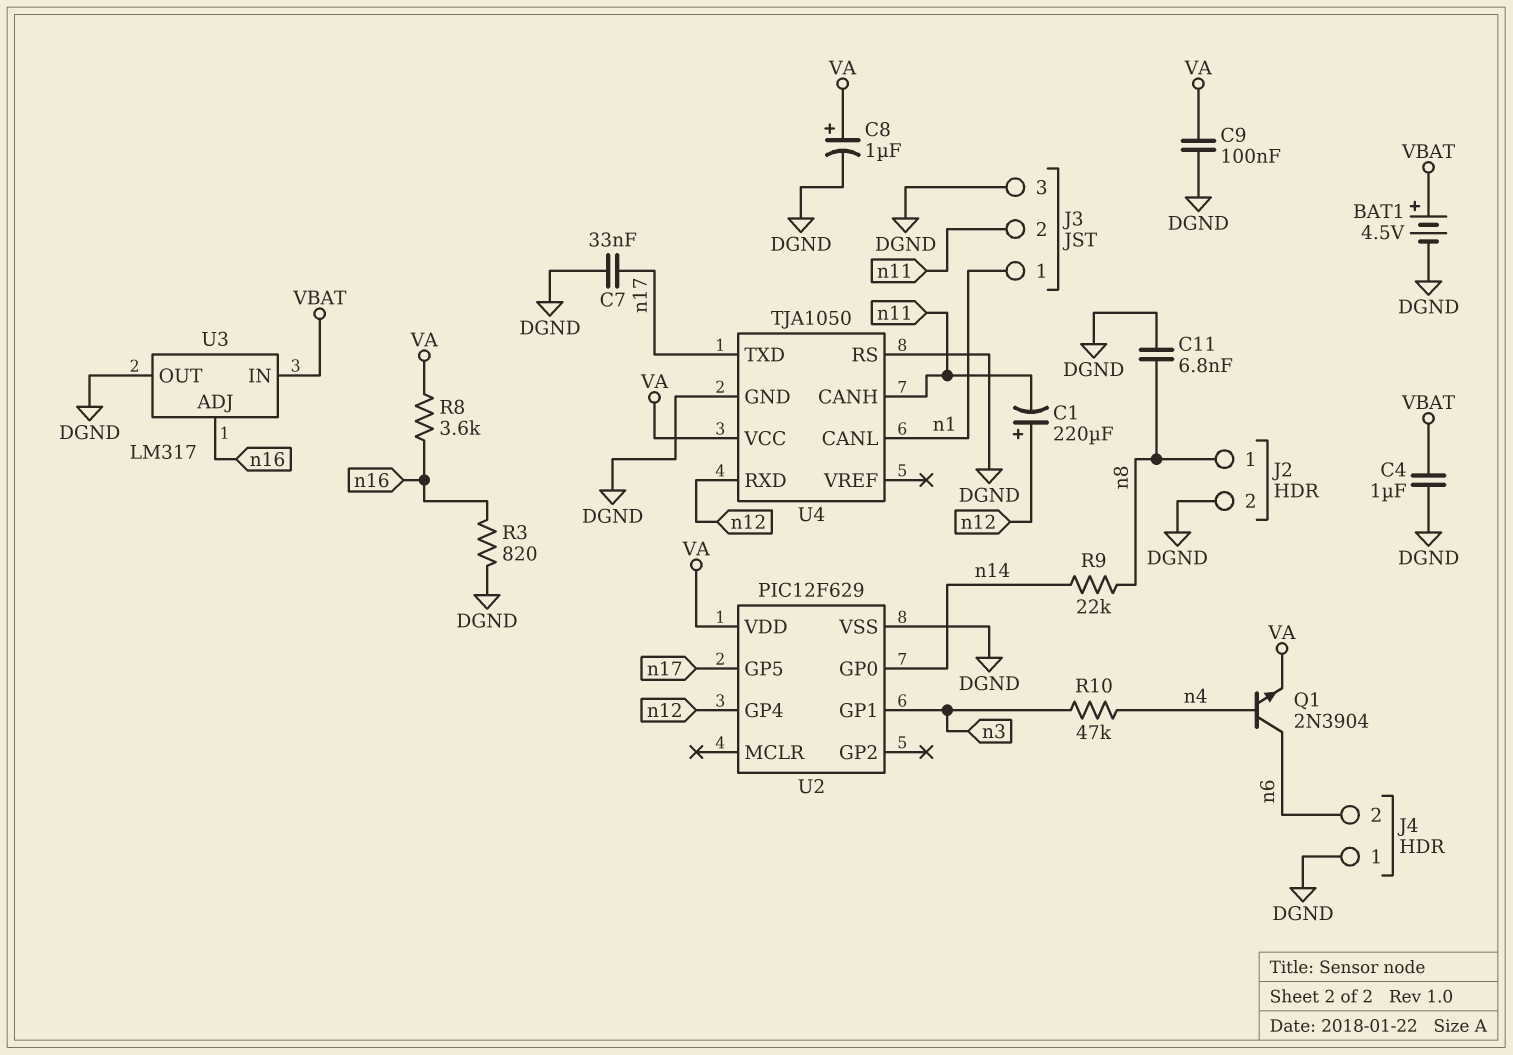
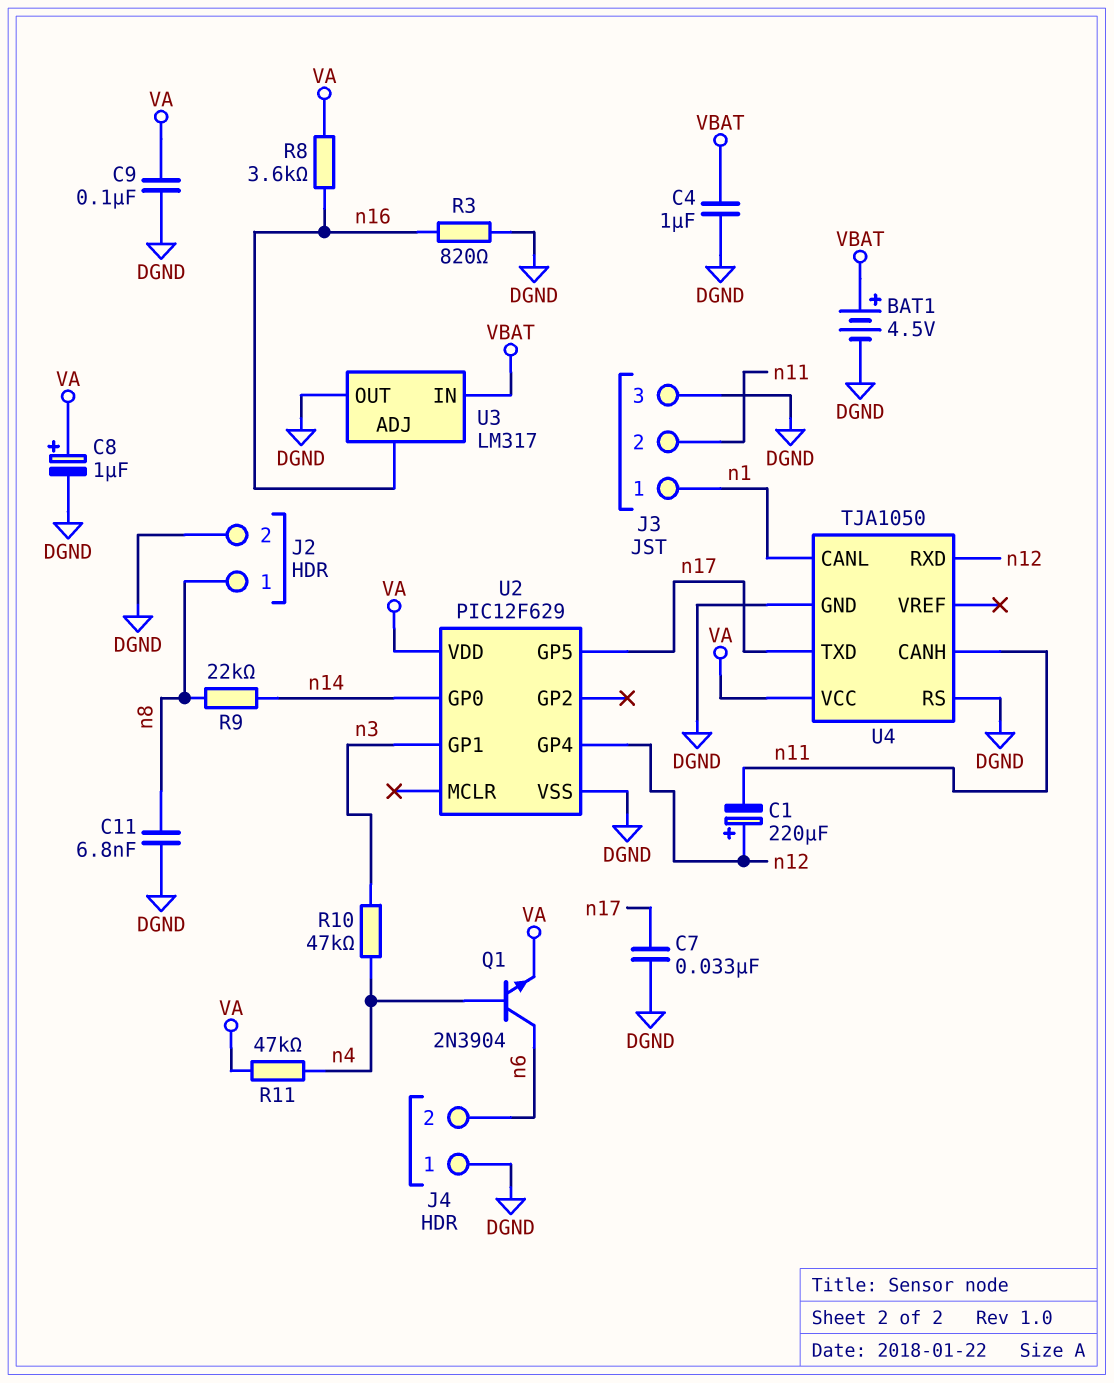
R11: none -> 47k (VA, n4)

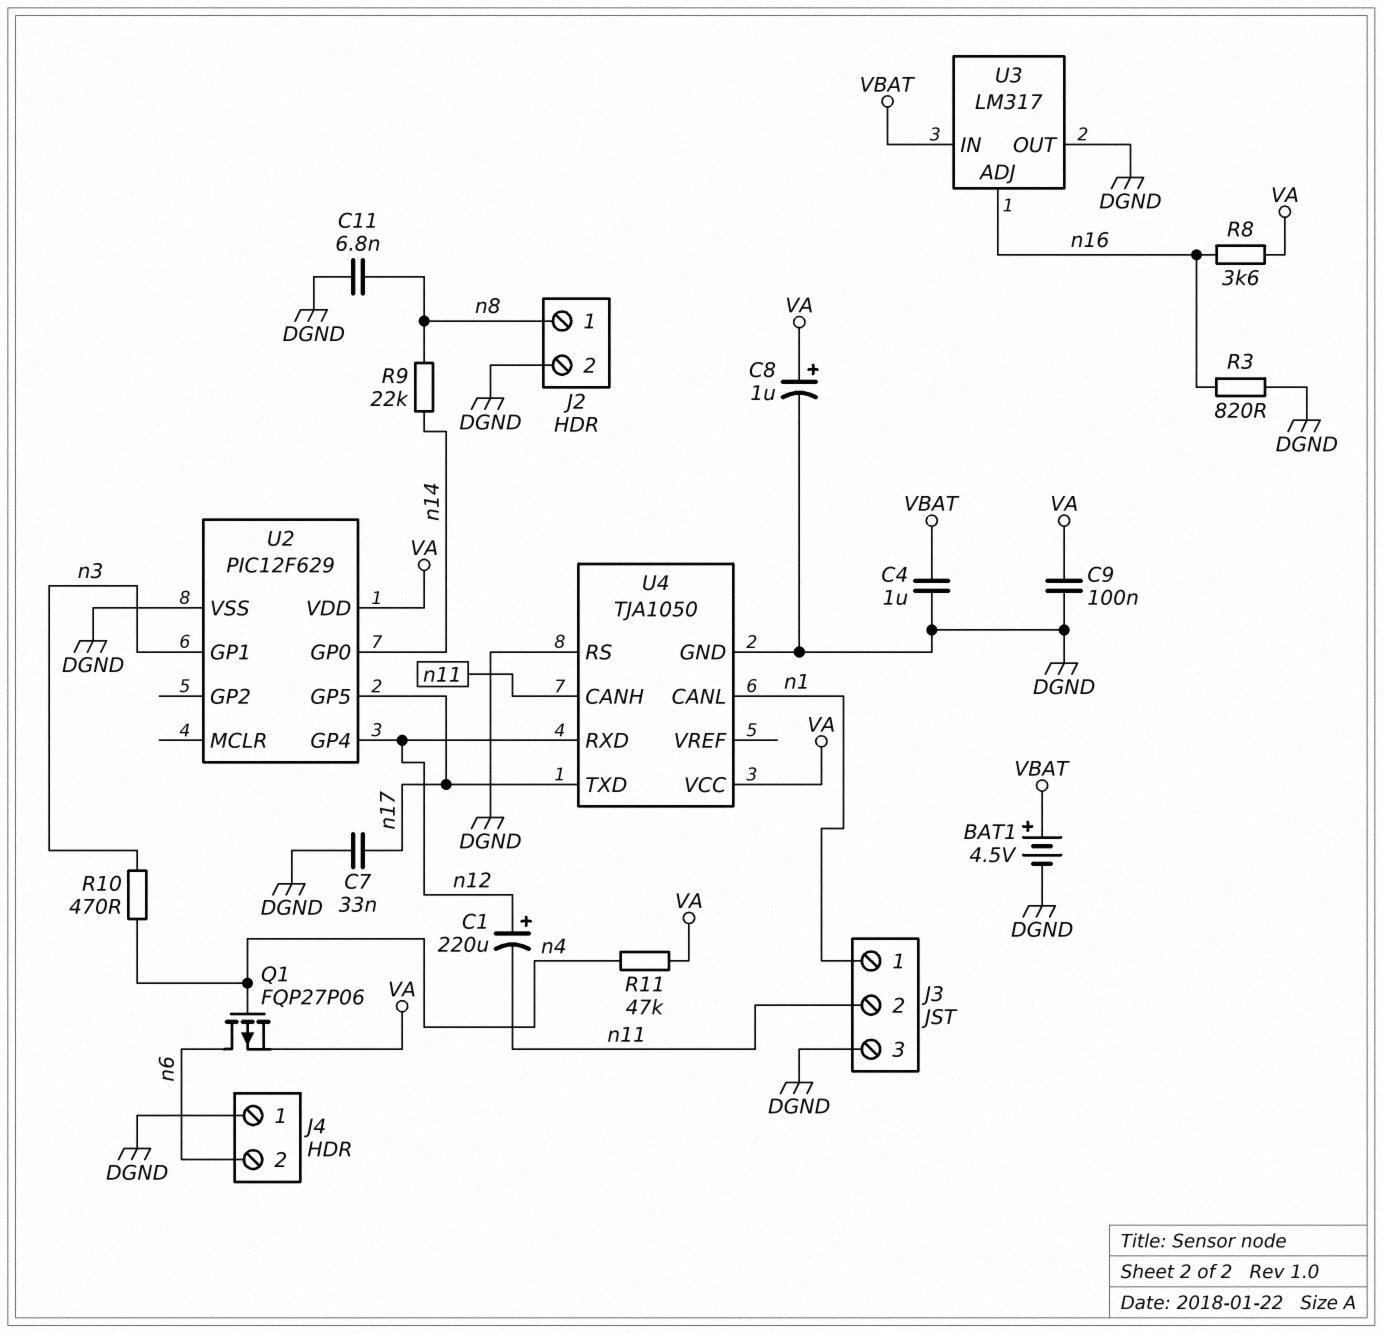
Q1: NPN 2N3904 (B n4, C n6, E VA) -> PMOS FQP27P06 (G n4, D n6, S VA)
R10: 47k (n3, n4) -> 470 (n3, n4)

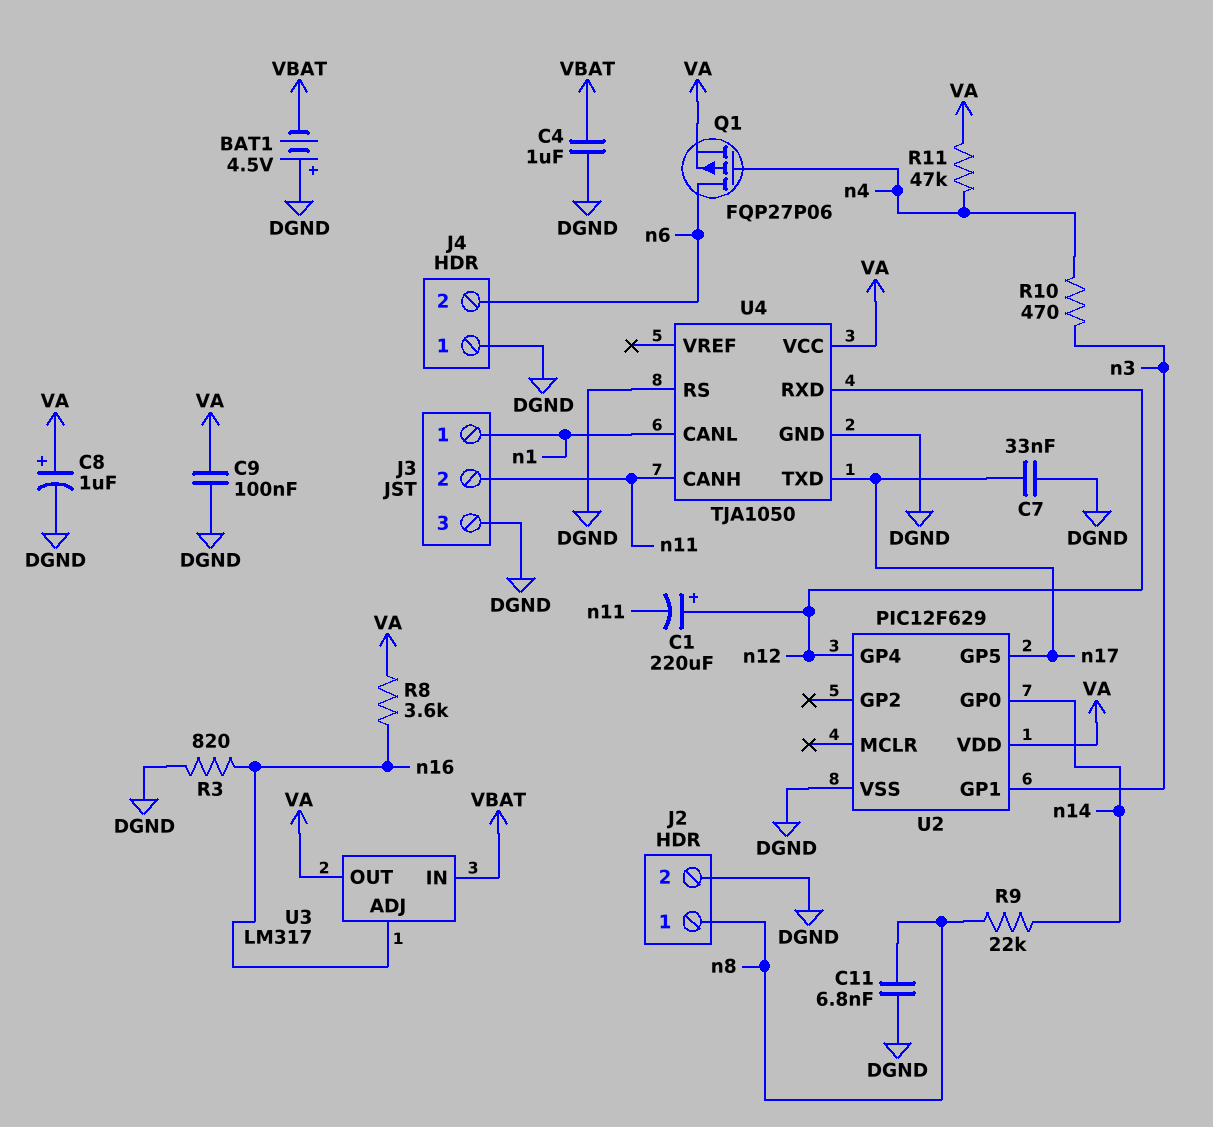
BAT1: 4.5V (plus VBAT, minus DGND) -> 4.5V (plus DGND, minus VBAT)
U3 pin OUT: DGND -> VA

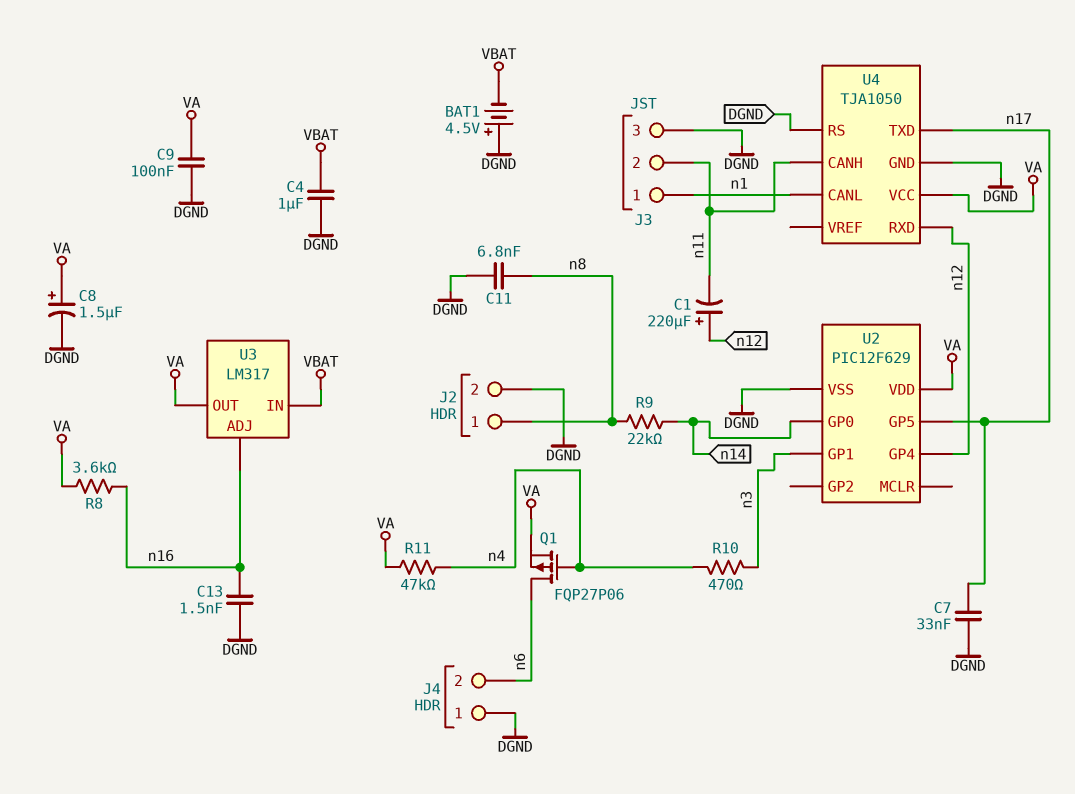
C8: 1uF (plus VA, minus DGND) -> 1.5uF (plus VA, minus DGND)
C13: none -> 1.5nF (DGND, n16)
R3: 820 (DGND, n16) -> none

